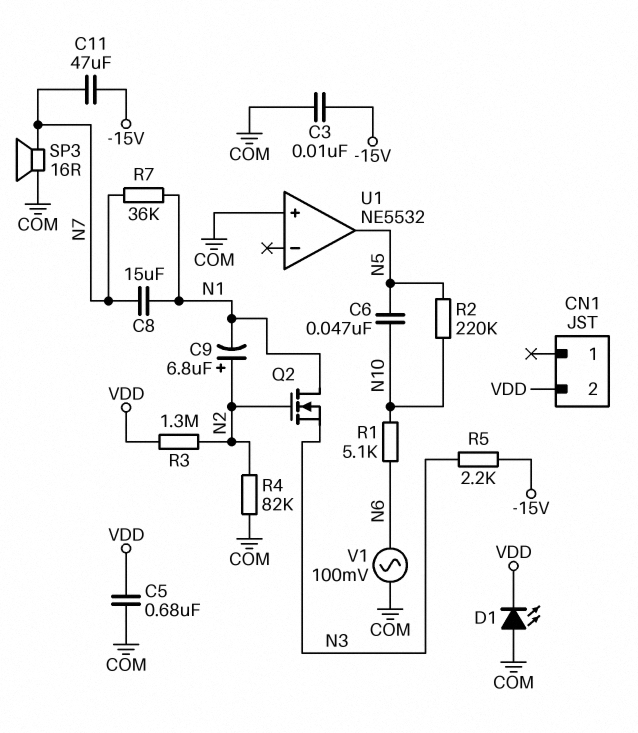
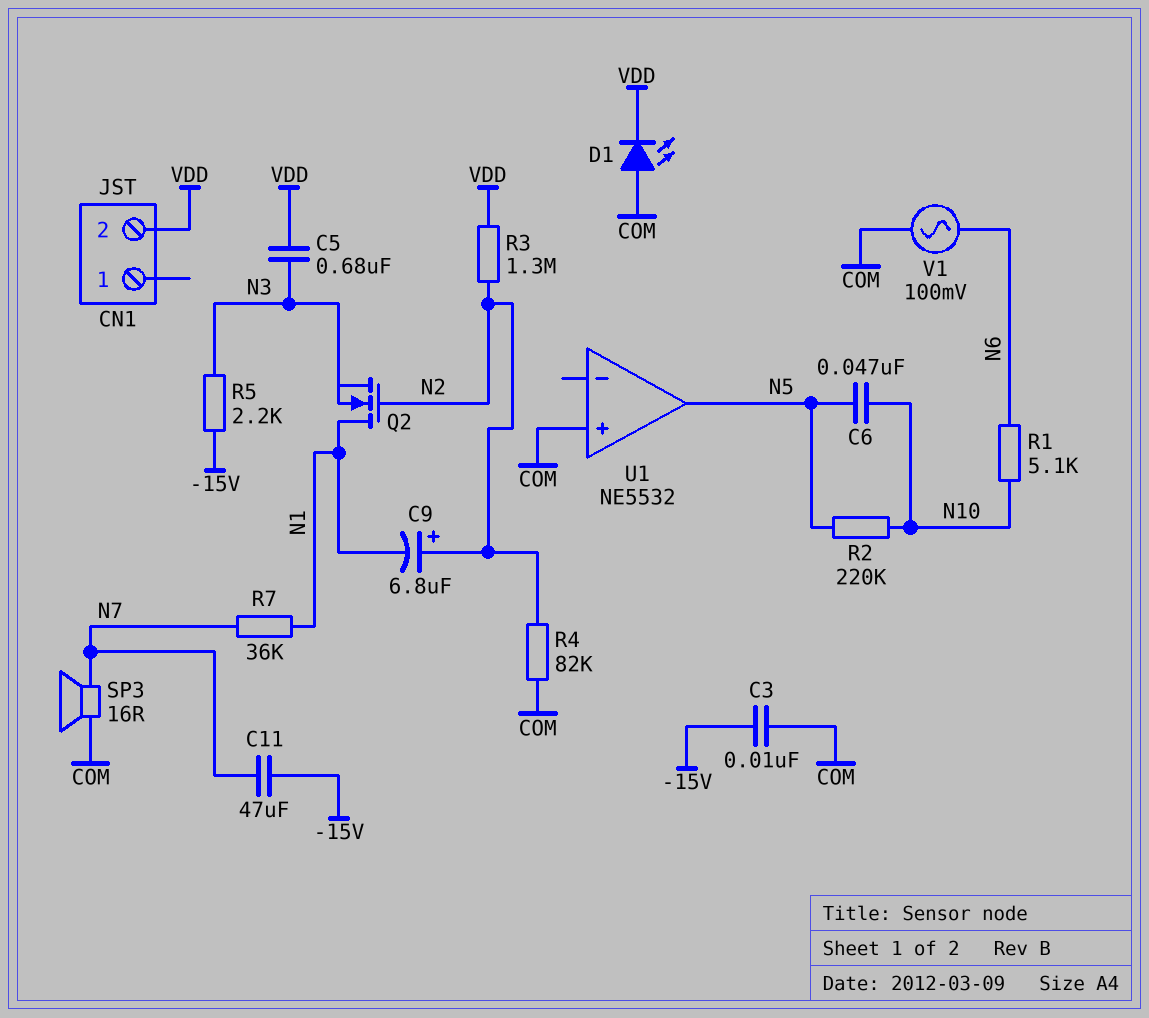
C5: 680nF (COM, VDD) -> 680nF (N3, VDD)
C8: 15uF (N1, N7) -> none

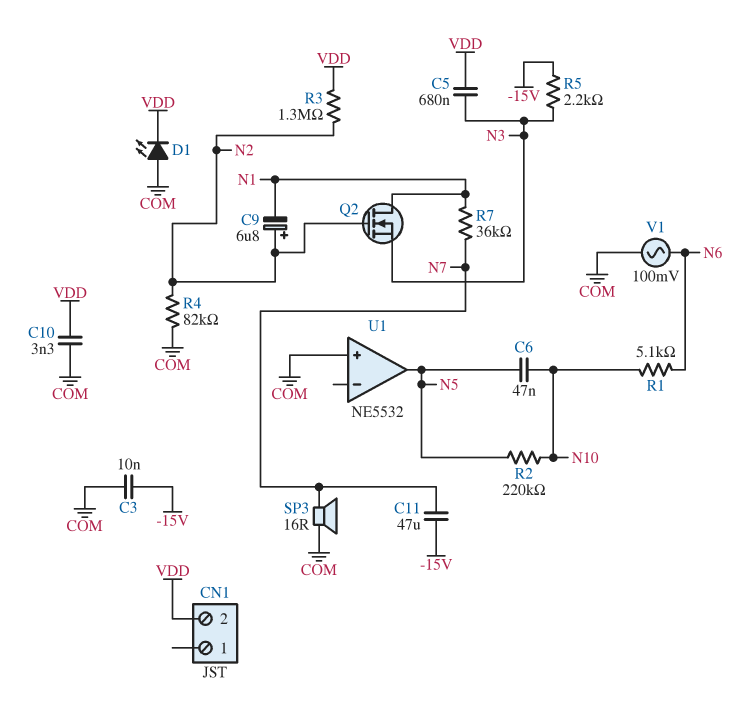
C10: none -> 3.3nF (COM, VDD)

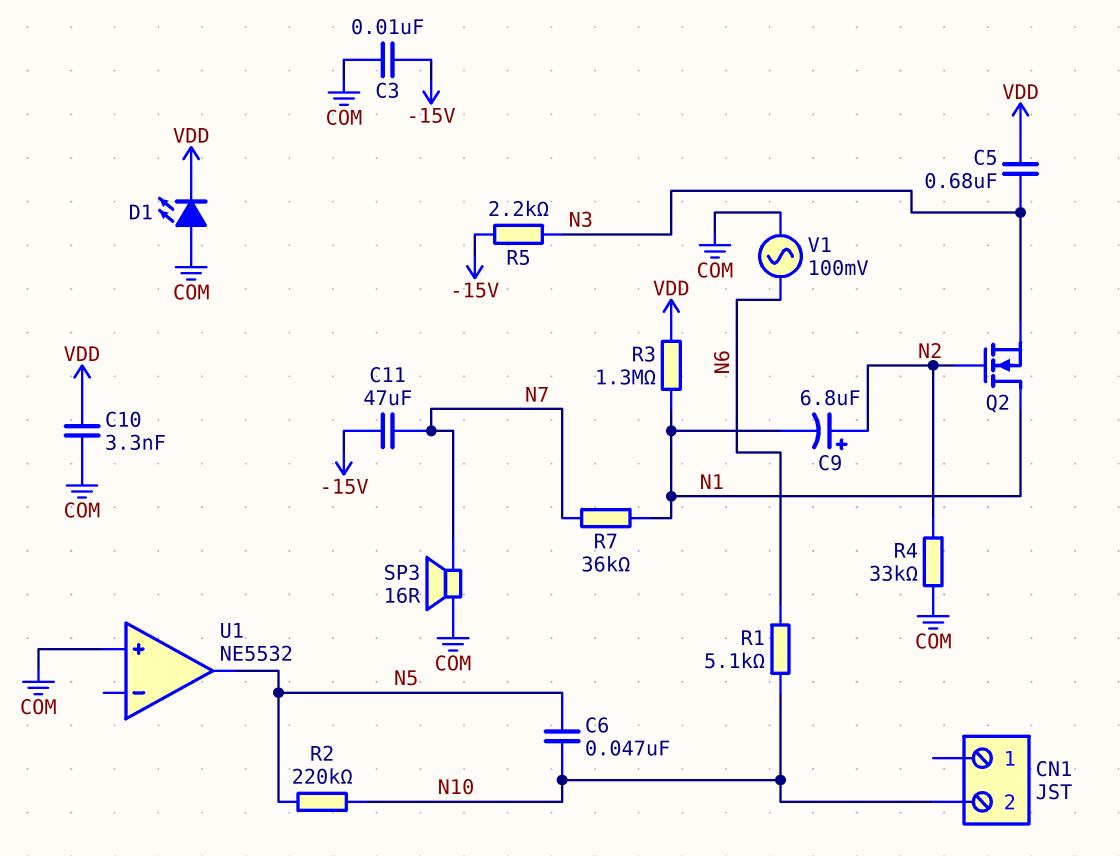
CN1 pin 2: VDD -> N10
R3: 1.3M (N2, VDD) -> 1.3M (N1, VDD)
R4: 82k (COM, N2) -> 33k (COM, N2)

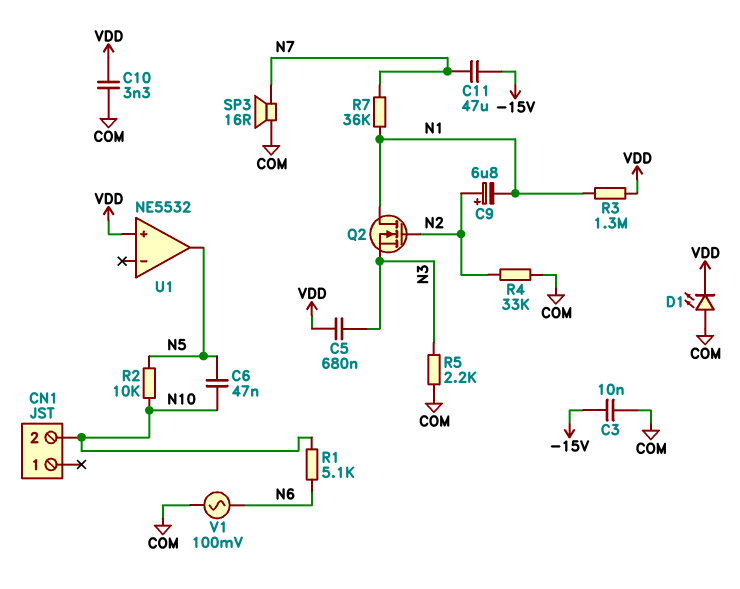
R2: 220k (N5, N10) -> 10k (N5, N10)
R5: 2.2k (-15V, N3) -> 2.2k (COM, N3)
U1 pin in+: COM -> VDD

